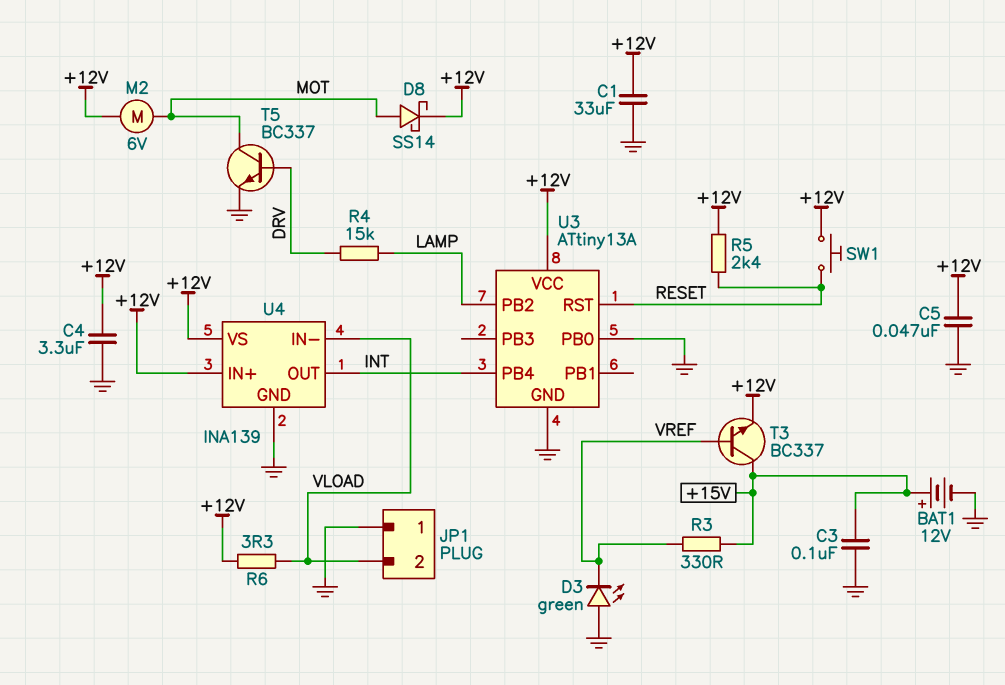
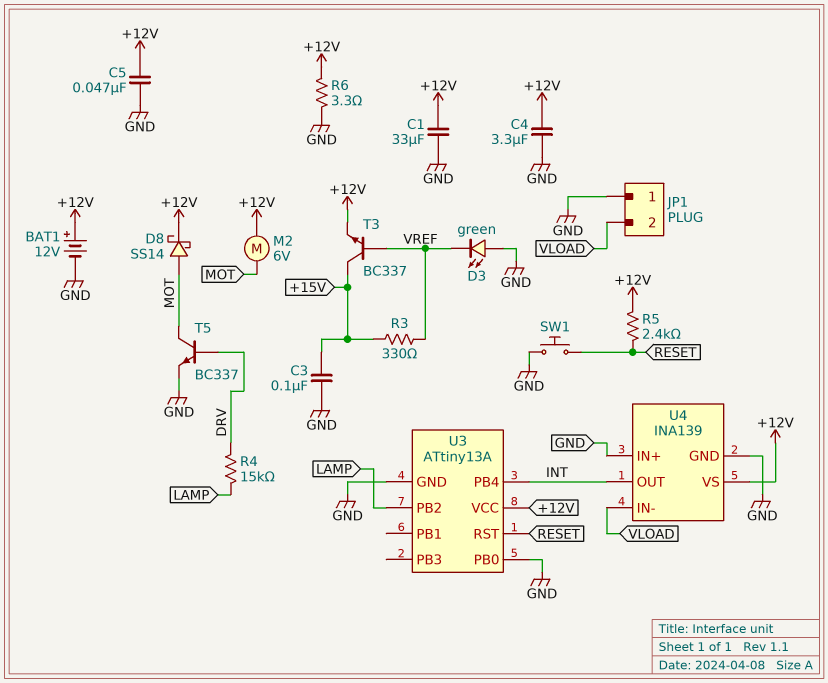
BAT1: 12V (plus +15V, minus GND) -> 12V (plus +12V, minus GND)
R6: 3.3 (+12V, VLOAD) -> 3.3 (+12V, GND)
SW1: button (+12V, RESET) -> button (GND, RESET)
U4 pin IN+: +12V -> GND

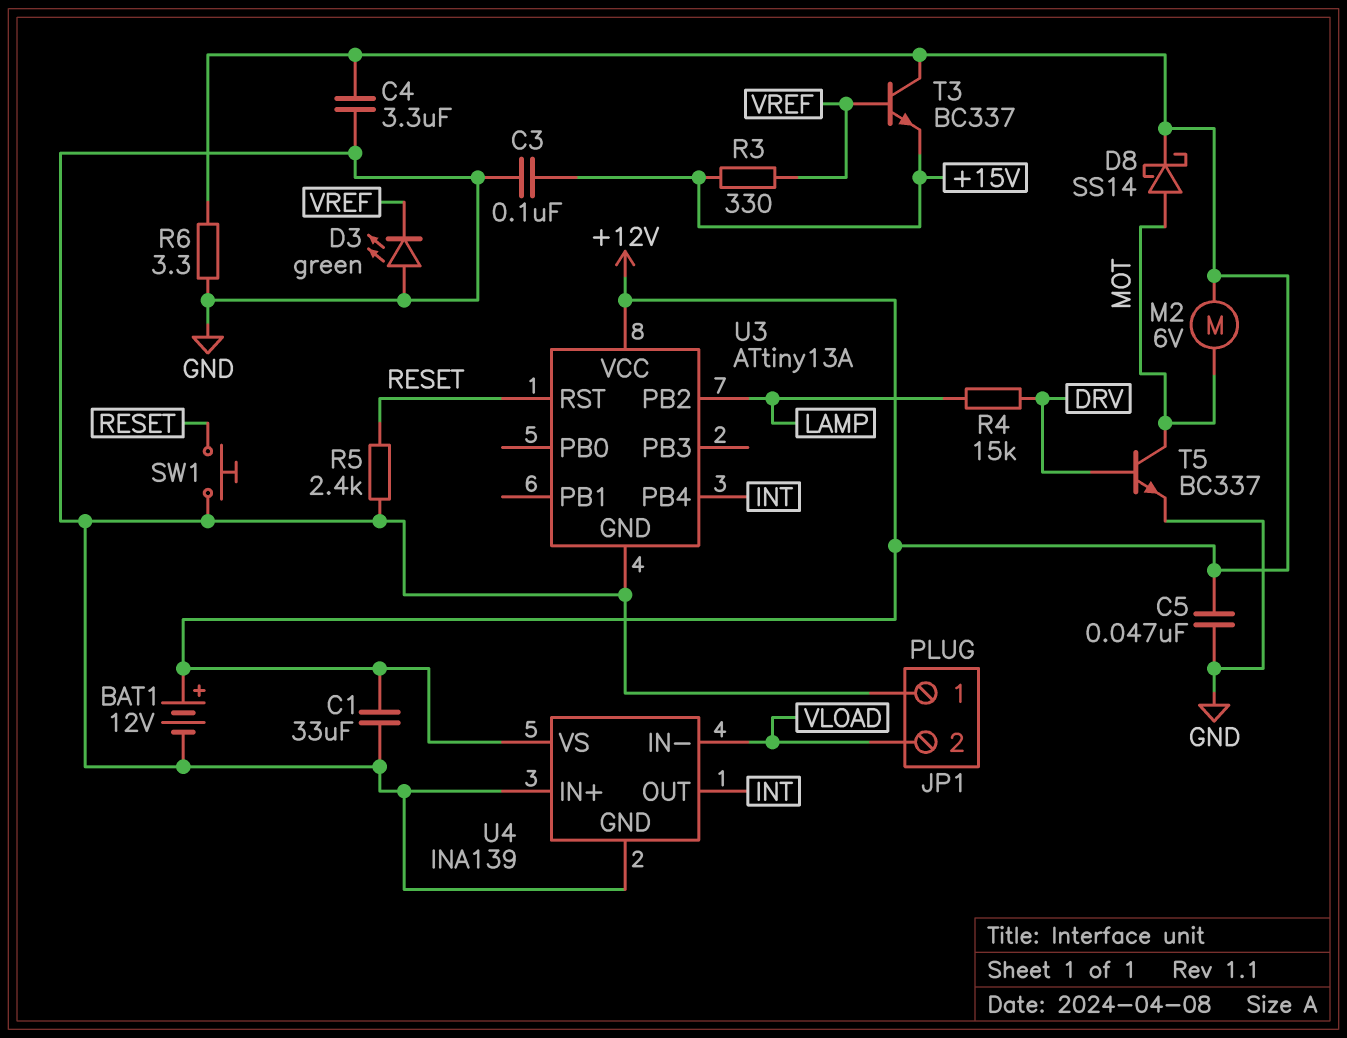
R5: 2.4k (+12V, RESET) -> 2.4k (GND, RESET)
T3: NPN BC337 (B VREF, C +15V, E +12V) -> NPN BC337 (B VREF, C +12V, E +15V)
U3 pin PB0: GND -> none

